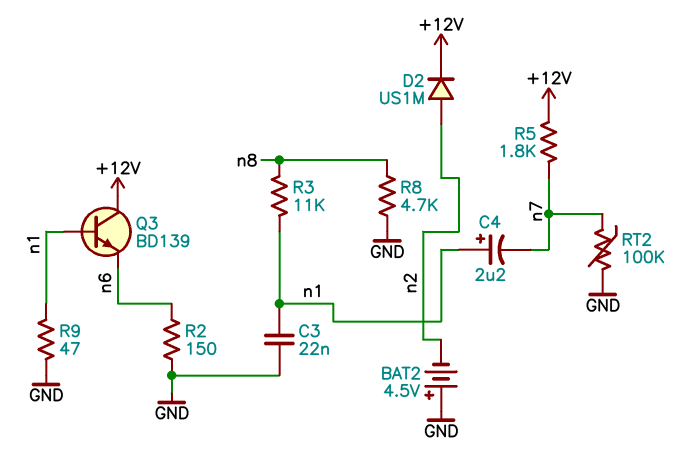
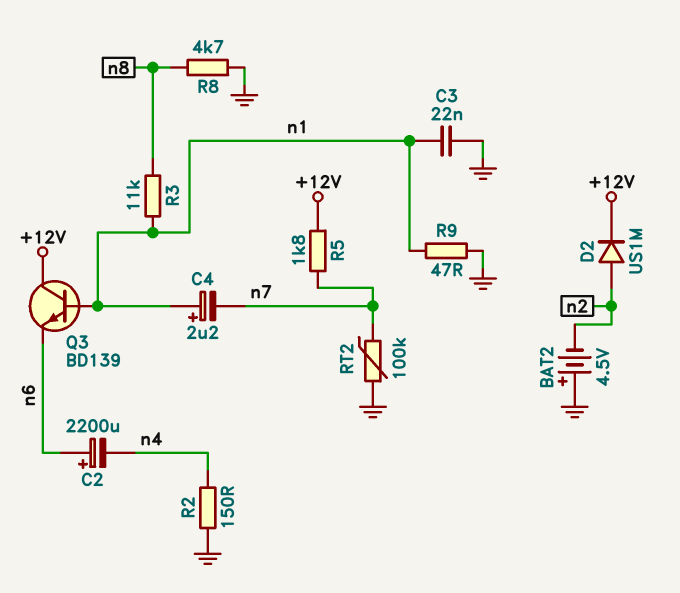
C2: none -> 2200uF (plus n6, minus n4)
R2: 150 (GND, n6) -> 150 (GND, n4)

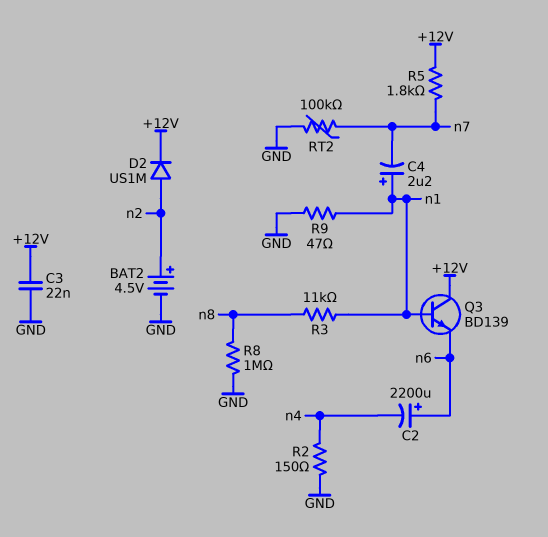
BAT2: 4.5V (plus GND, minus n2) -> 4.5V (plus n2, minus GND)
C3: 22nF (GND, n1) -> 22nF (+12V, GND)
R8: 4.7k (GND, n8) -> 1M (GND, n8)

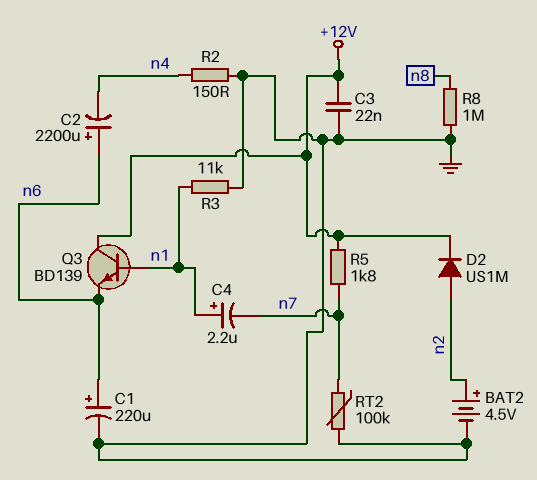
C1: none -> 220uF (plus n6, minus GND)
R3: 11k (n1, n8) -> 11k (GND, n1)
R9: 47 (GND, n1) -> none

